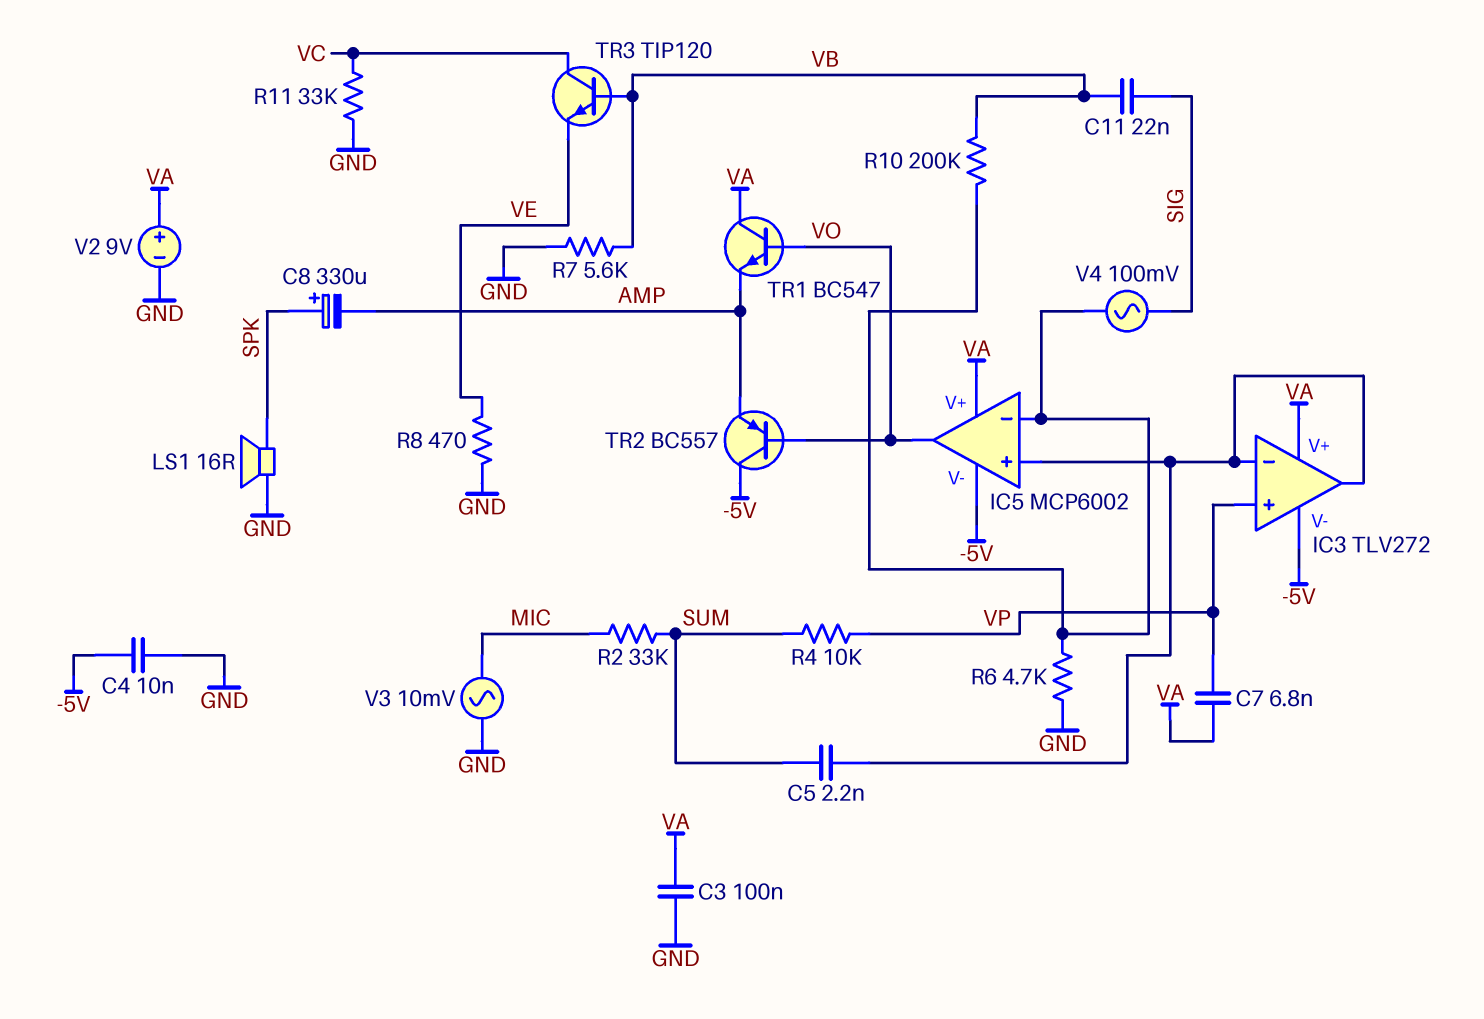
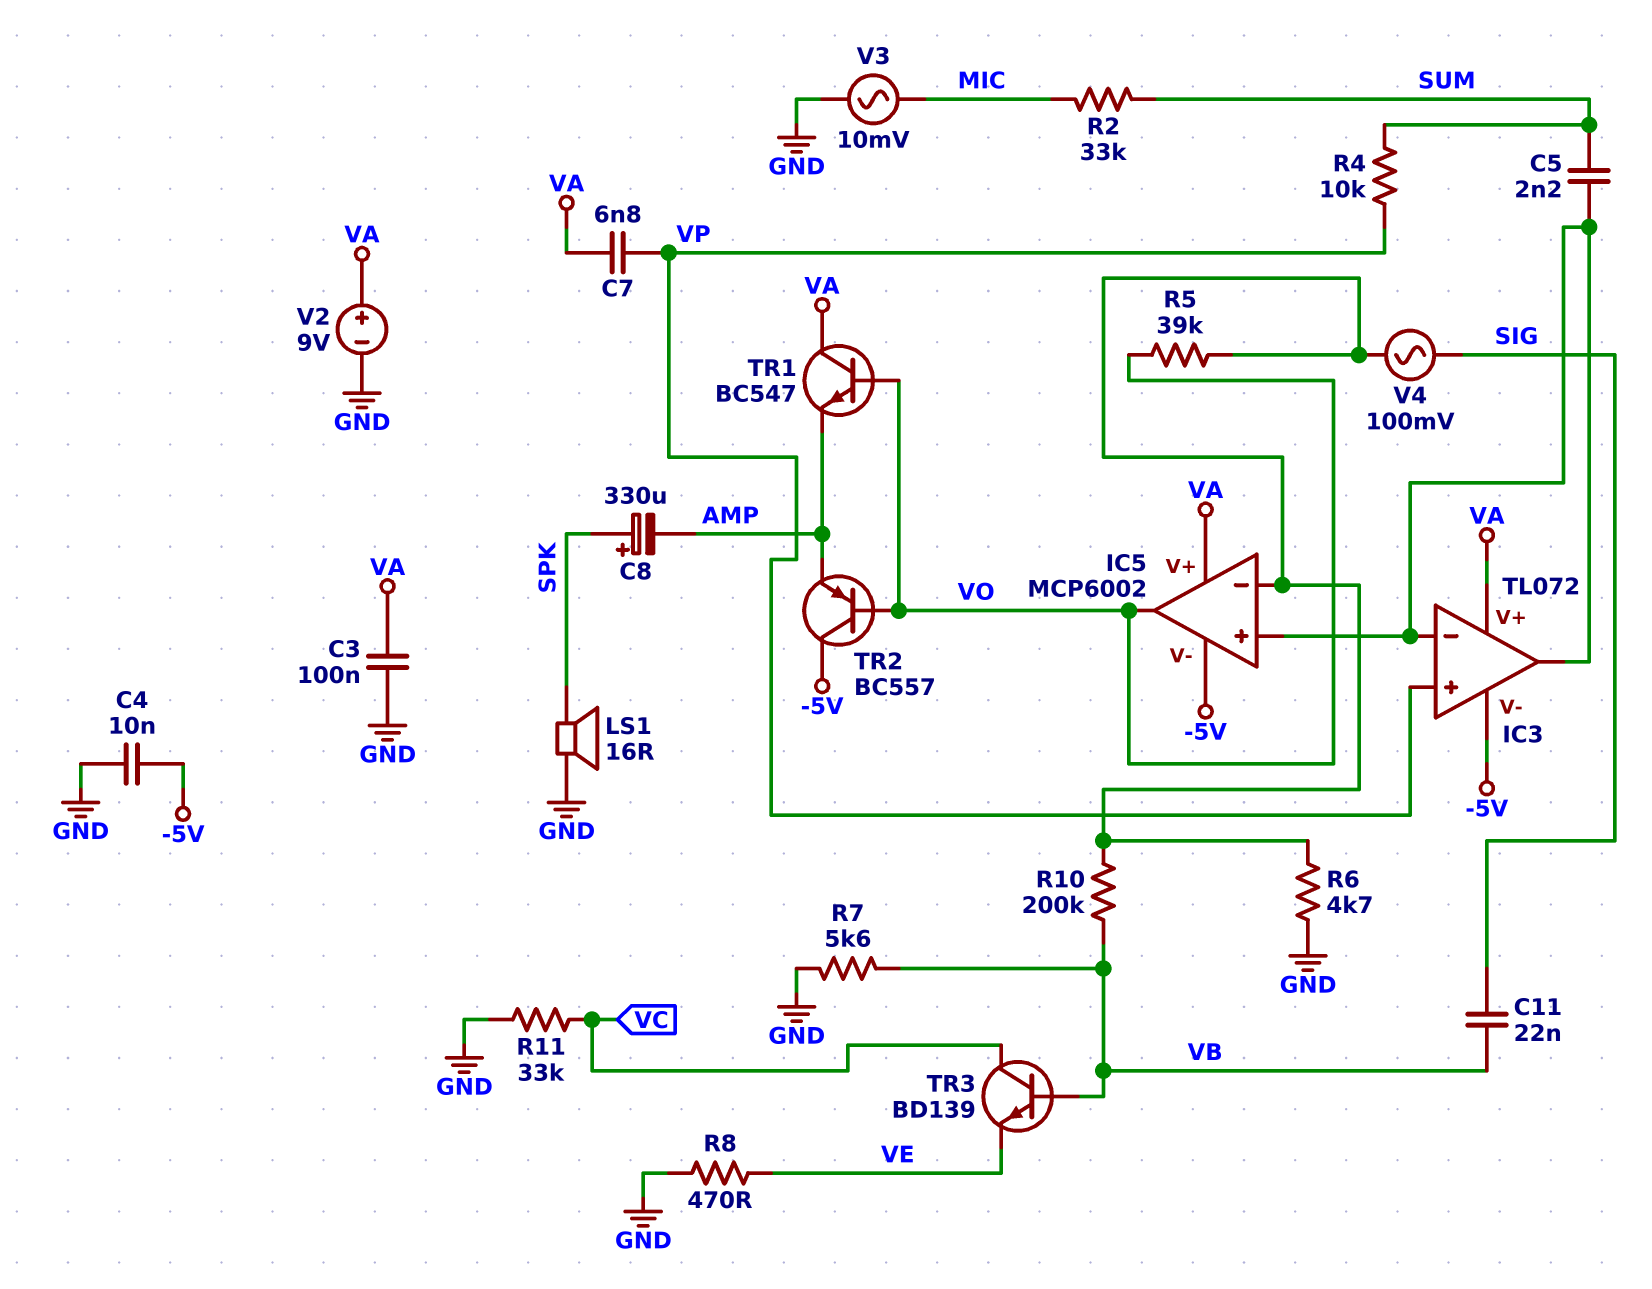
IC3: TLV272 -> TL072
R5: none -> 39k (IC5/in-, VO)
TR3: NPN TIP120 (B VB, C VC, E VE) -> NPN BD139 (B VB, C VC, E VE)

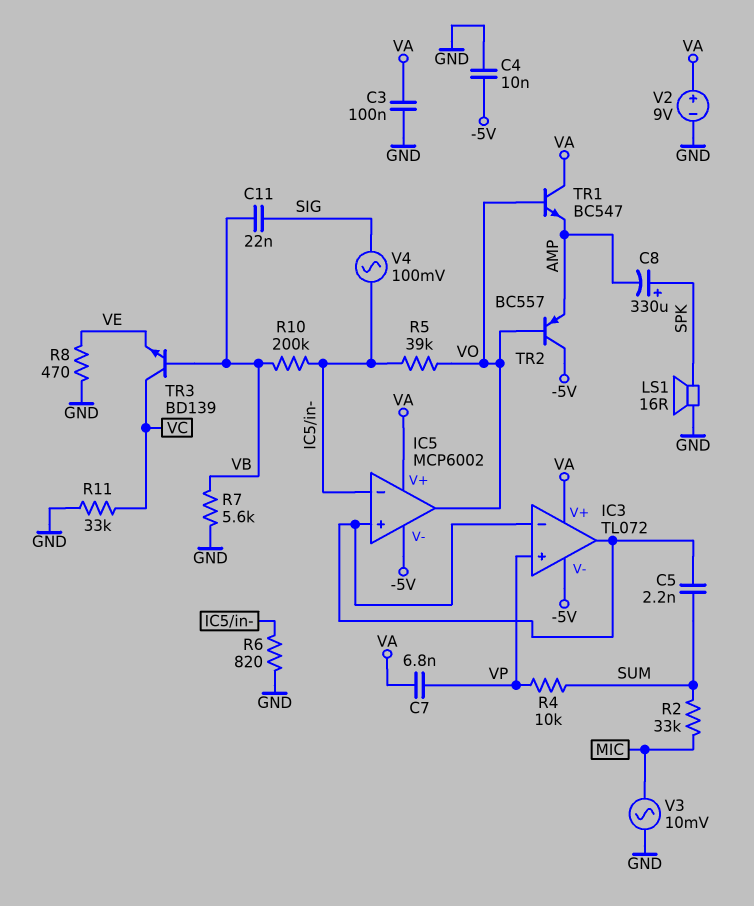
R6: 4.7k (GND, IC5/in-) -> 820 (GND, IC5/in-)

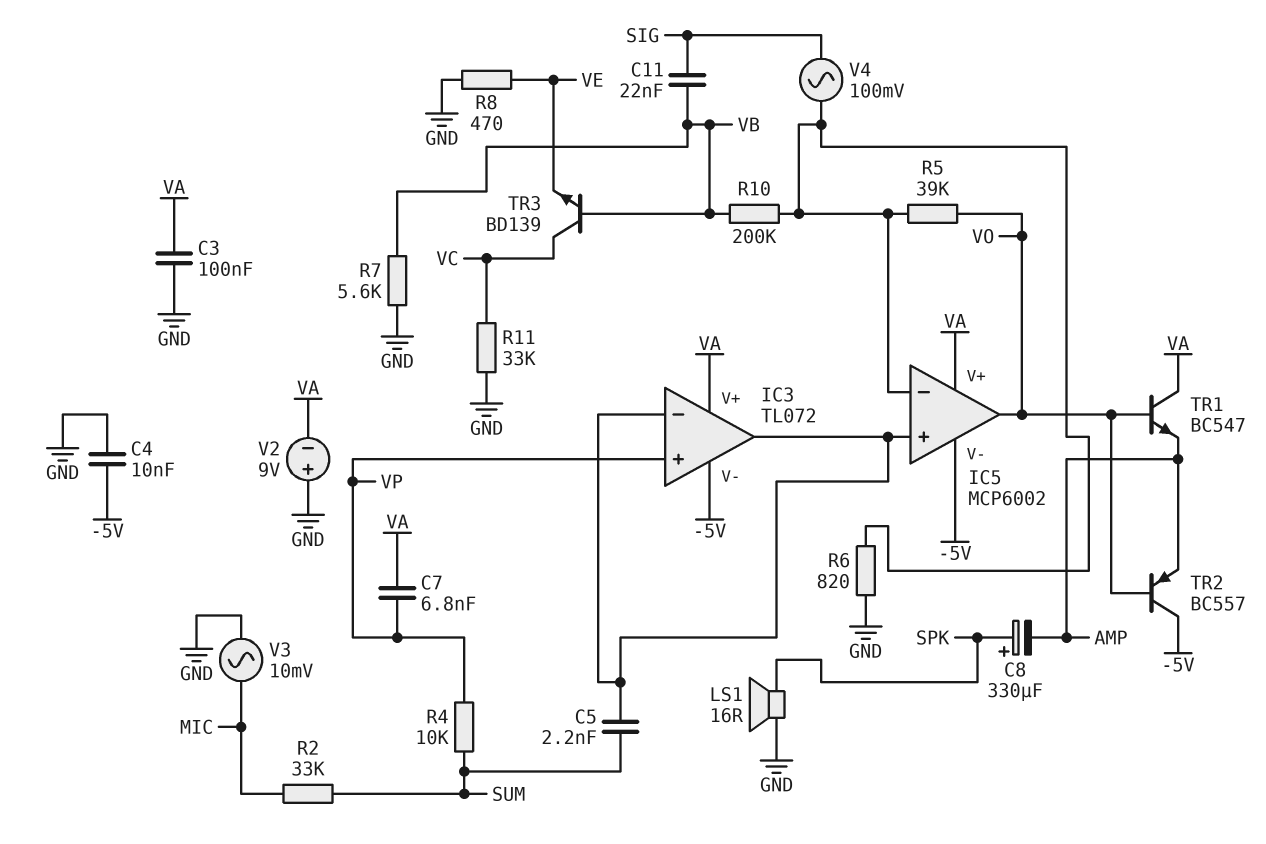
V2: 9V (plus VA, minus GND) -> 9V (plus GND, minus VA)

